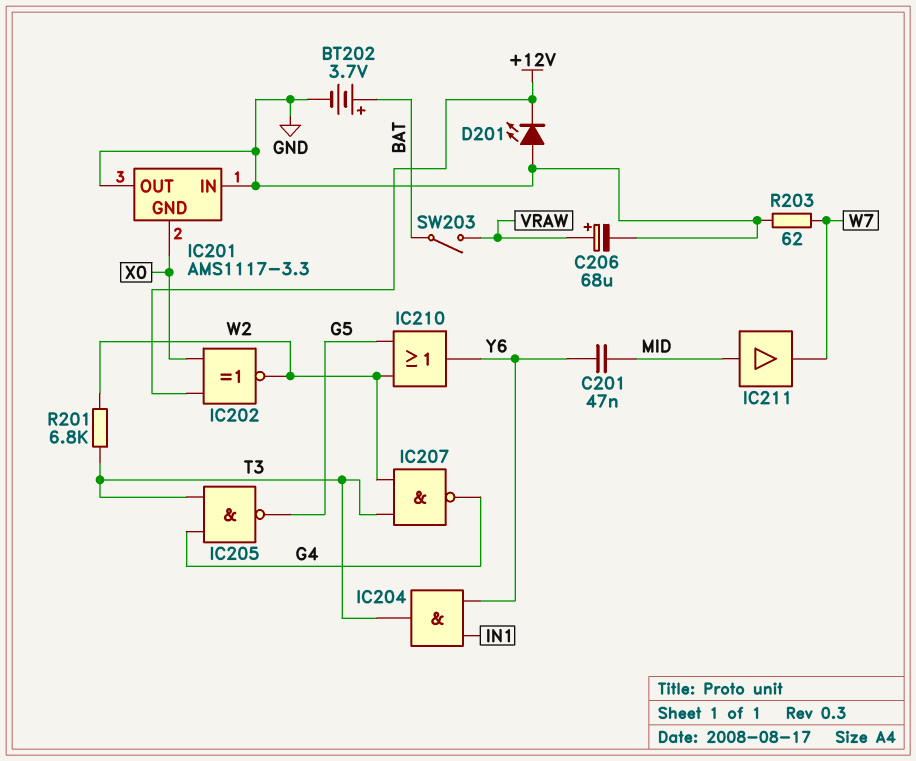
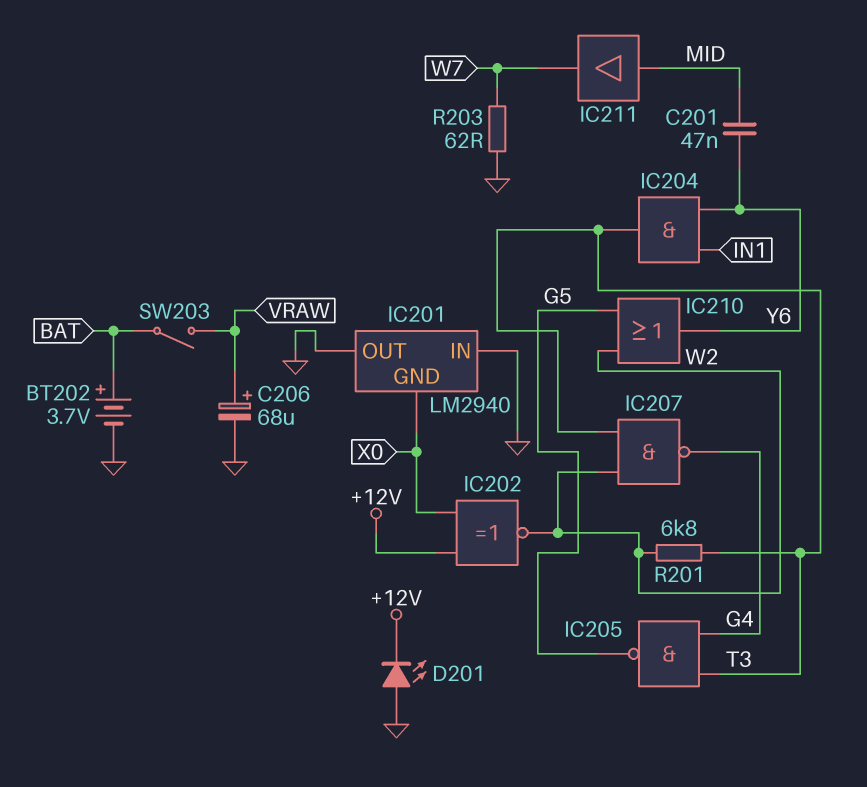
IC201: AMS1117-3.3 -> LM2940

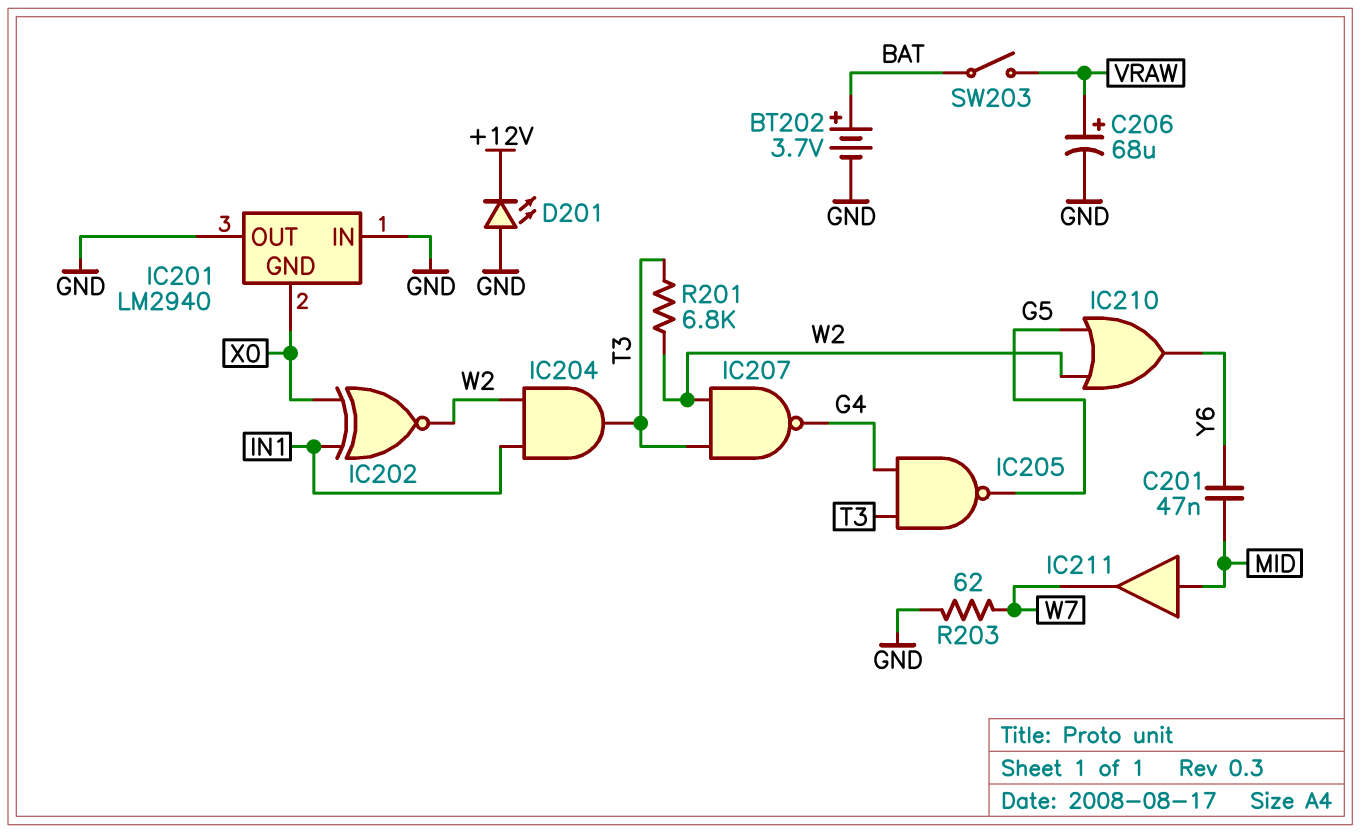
IC202: XNOR (in +12V, in X0, out W2) -> XNOR (in IN1, in X0, out W2)
IC204: AND (in IN1, in Y6, out T3) -> AND (in IN1, in W2, out T3)

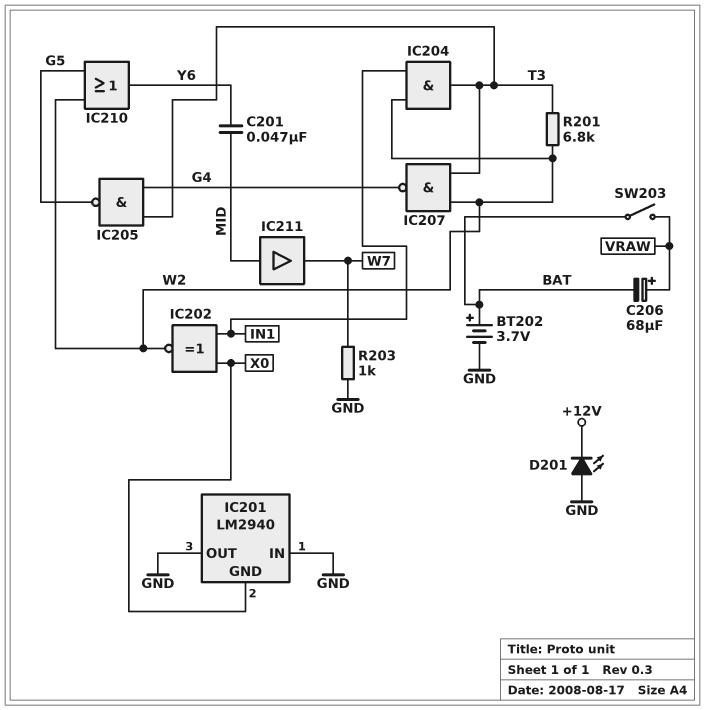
C206: 68uF (plus VRAW, minus GND) -> 68uF (plus VRAW, minus BAT)
R203: 62 (GND, W7) -> 1k (GND, W7)

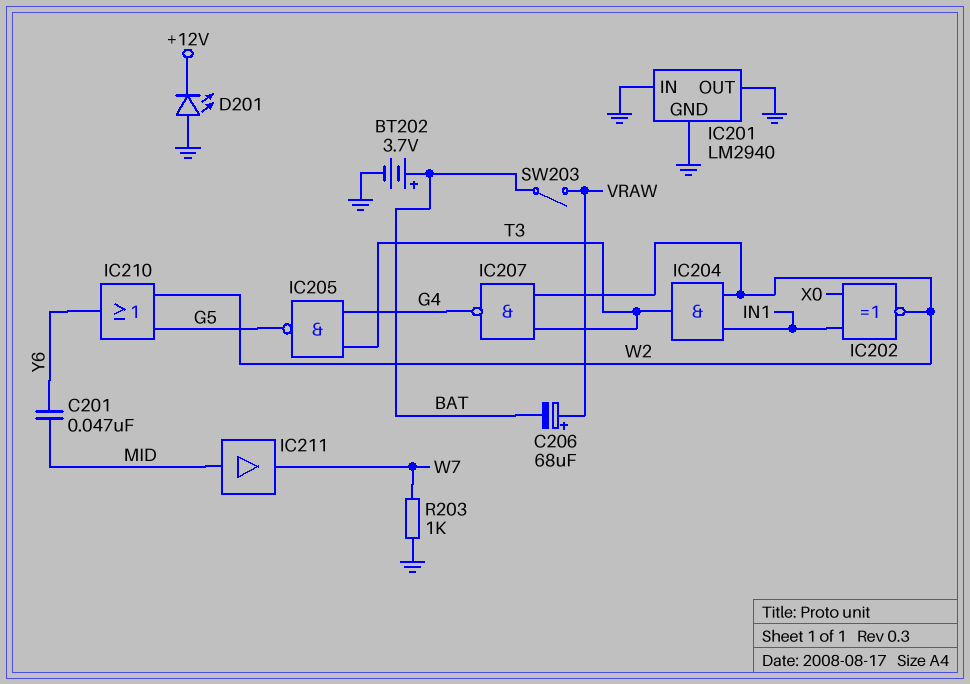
IC201 pin GND: X0 -> GND
R201: 6.8k (T3, W2) -> none

